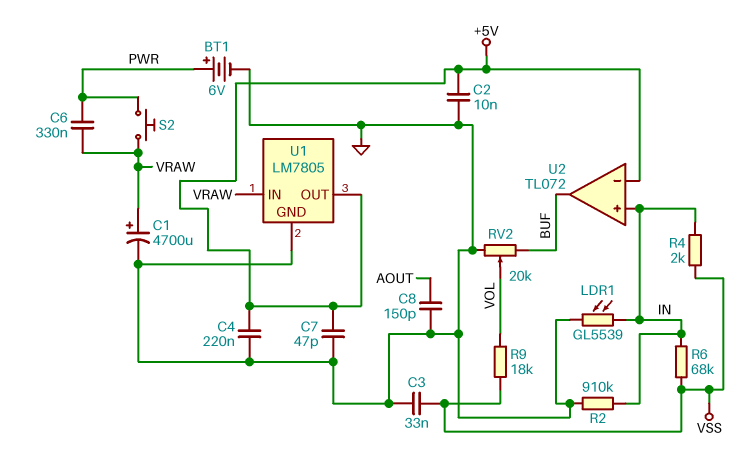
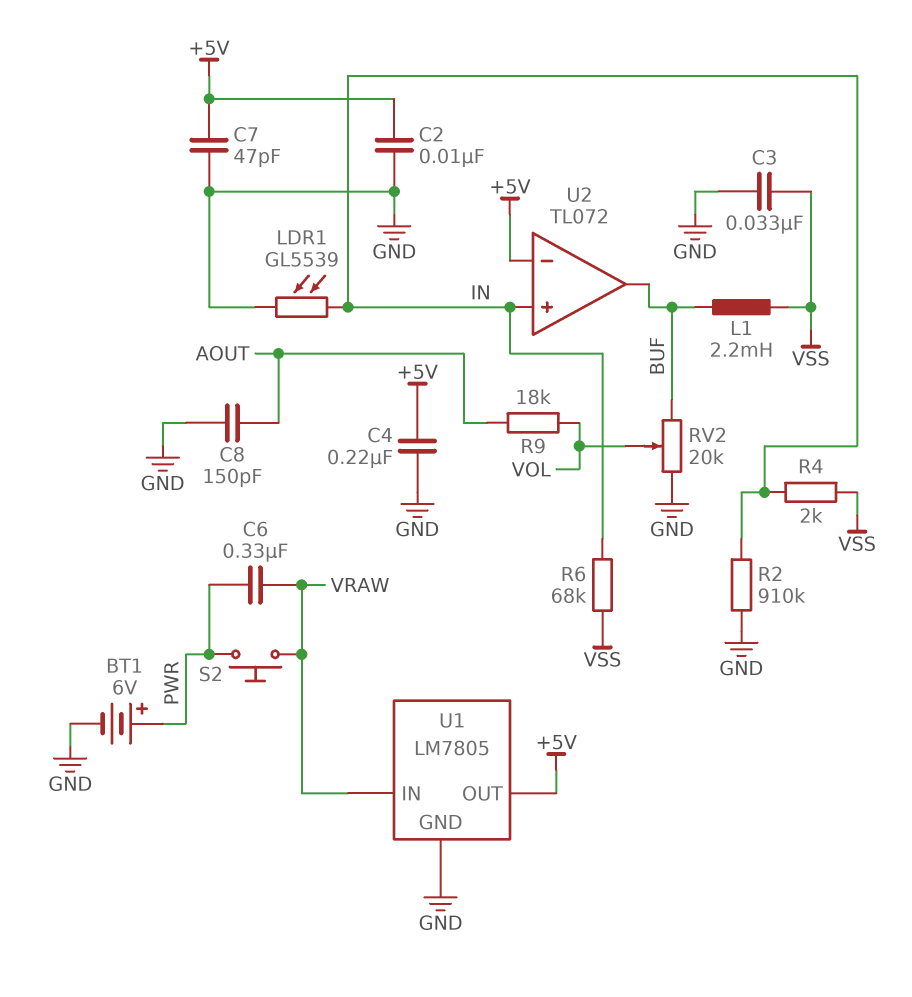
C1: 4700uF (plus VRAW, minus GND) -> none
L1: none -> 2.2mH (BUF, VSS)
R9: 18k (VOL, VSS) -> 18k (AOUT, VOL)

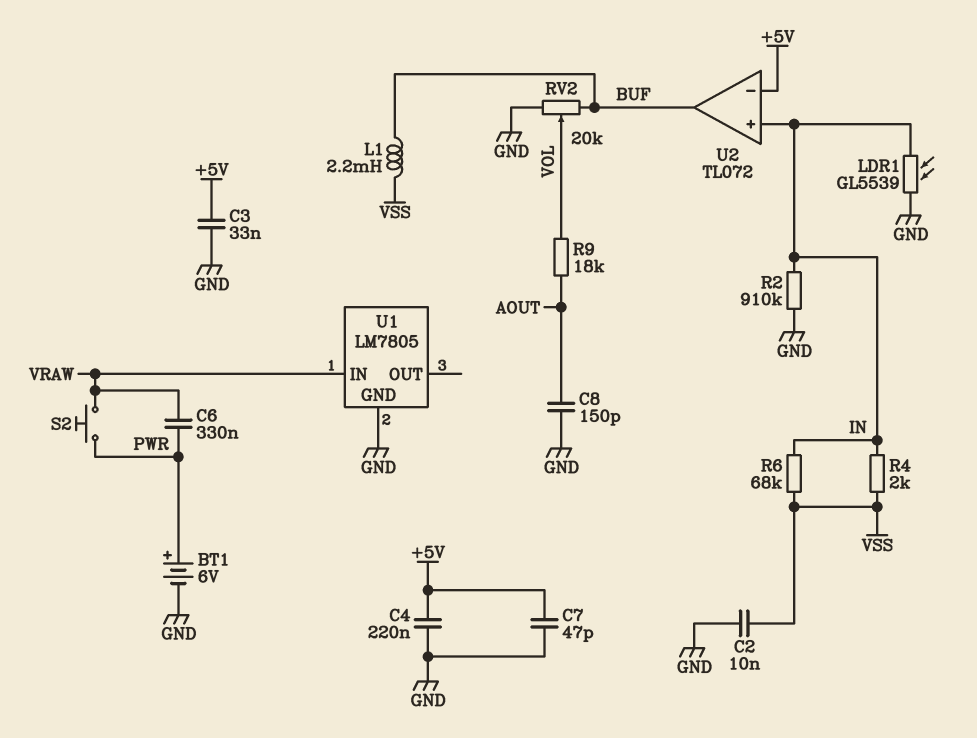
C2: 10nF (+5V, GND) -> 10nF (GND, VSS)
C3: 33nF (GND, VSS) -> 33nF (+5V, GND)
U1 pin OUT: +5V -> none

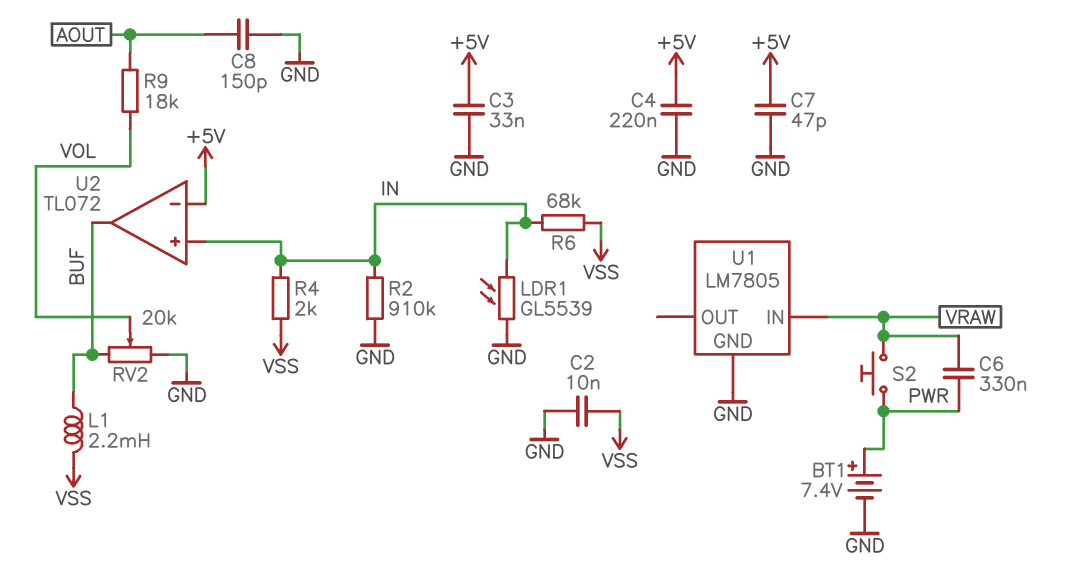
BT1: 6V (plus PWR, minus GND) -> 7.4V (plus PWR, minus GND)

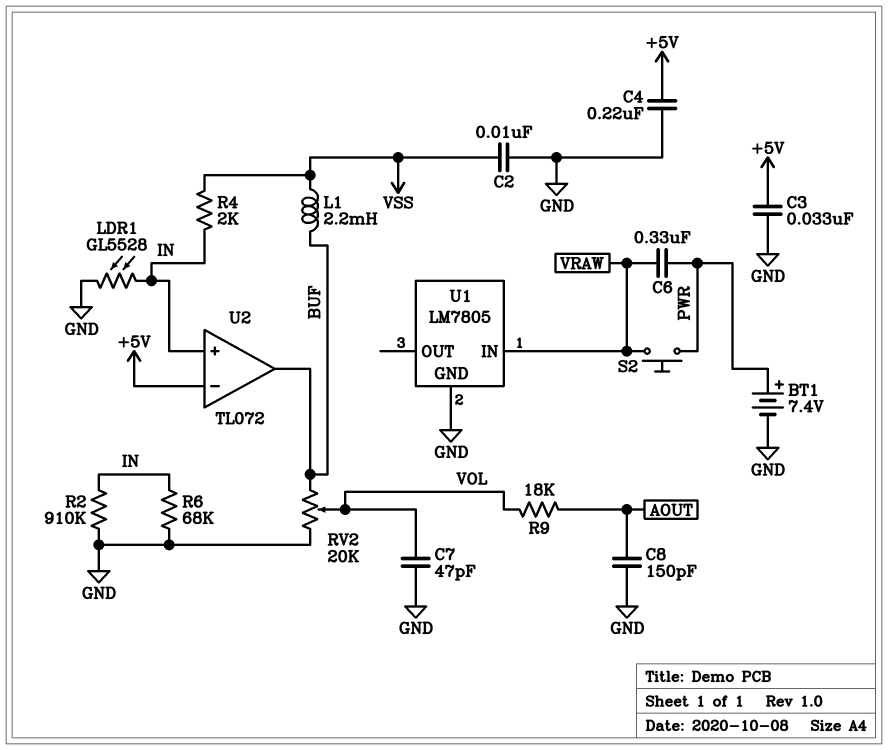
C7: 47pF (+5V, GND) -> 47pF (GND, VOL)
LDR1: GL5539 (GND, IN) -> GL5528 (GND, IN)
R6: 68k (IN, VSS) -> 68k (GND, IN)

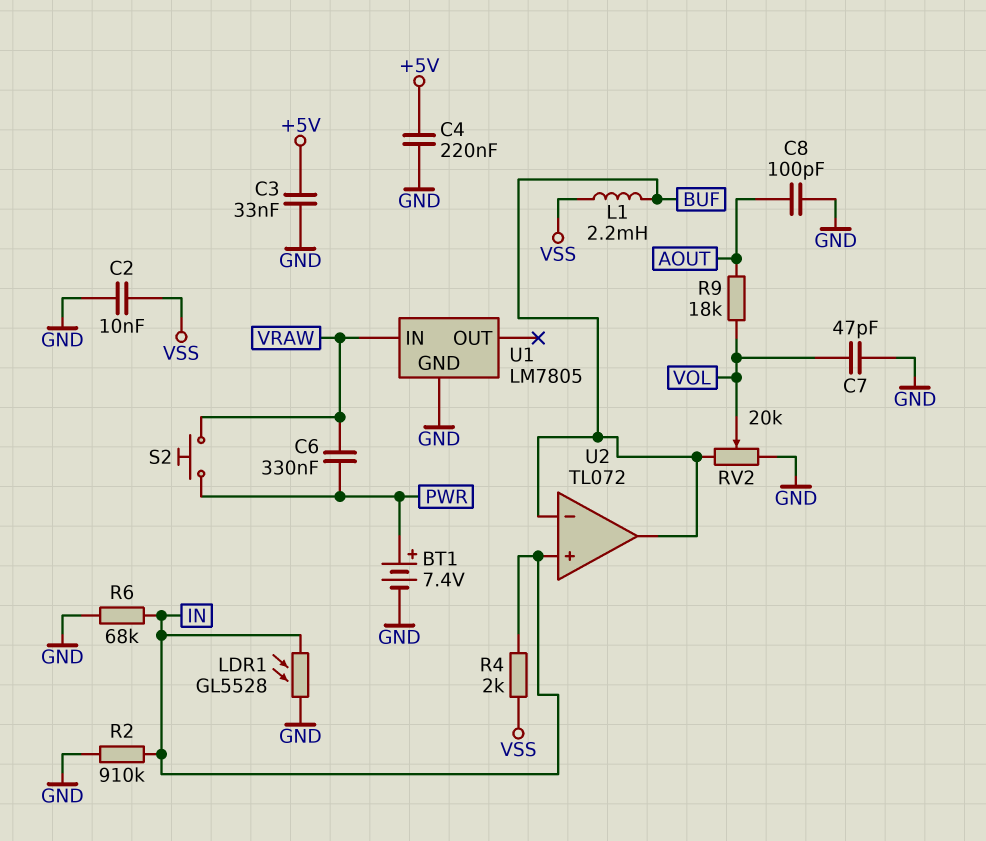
C8: 150pF (AOUT, GND) -> 100pF (AOUT, GND)
U2 pin in-: +5V -> BUF

